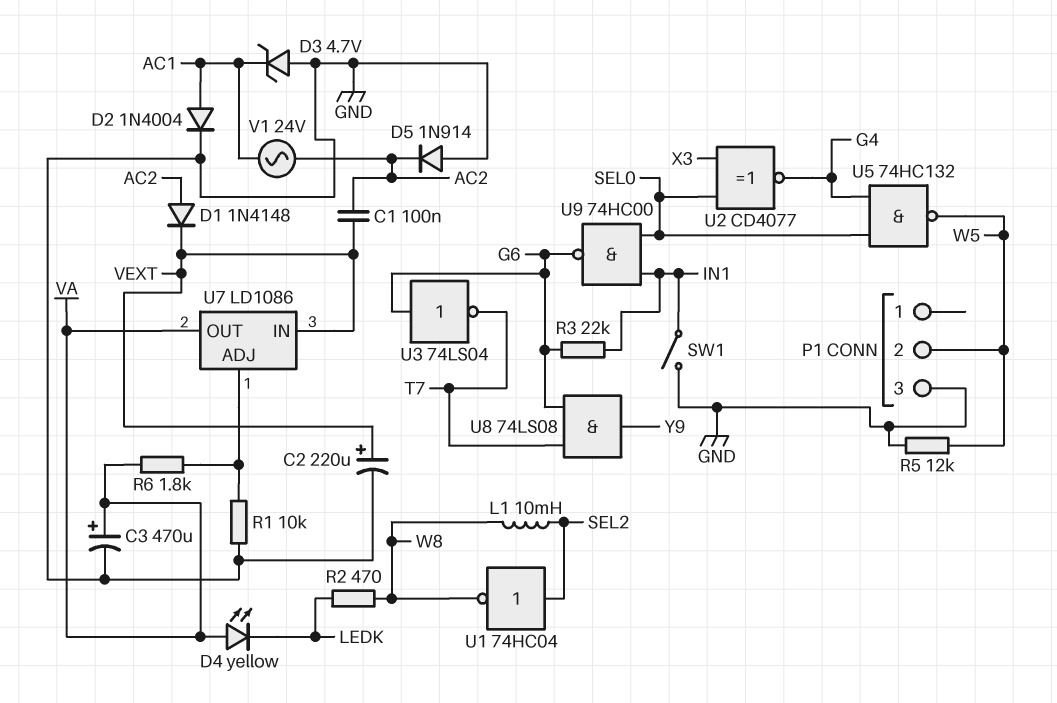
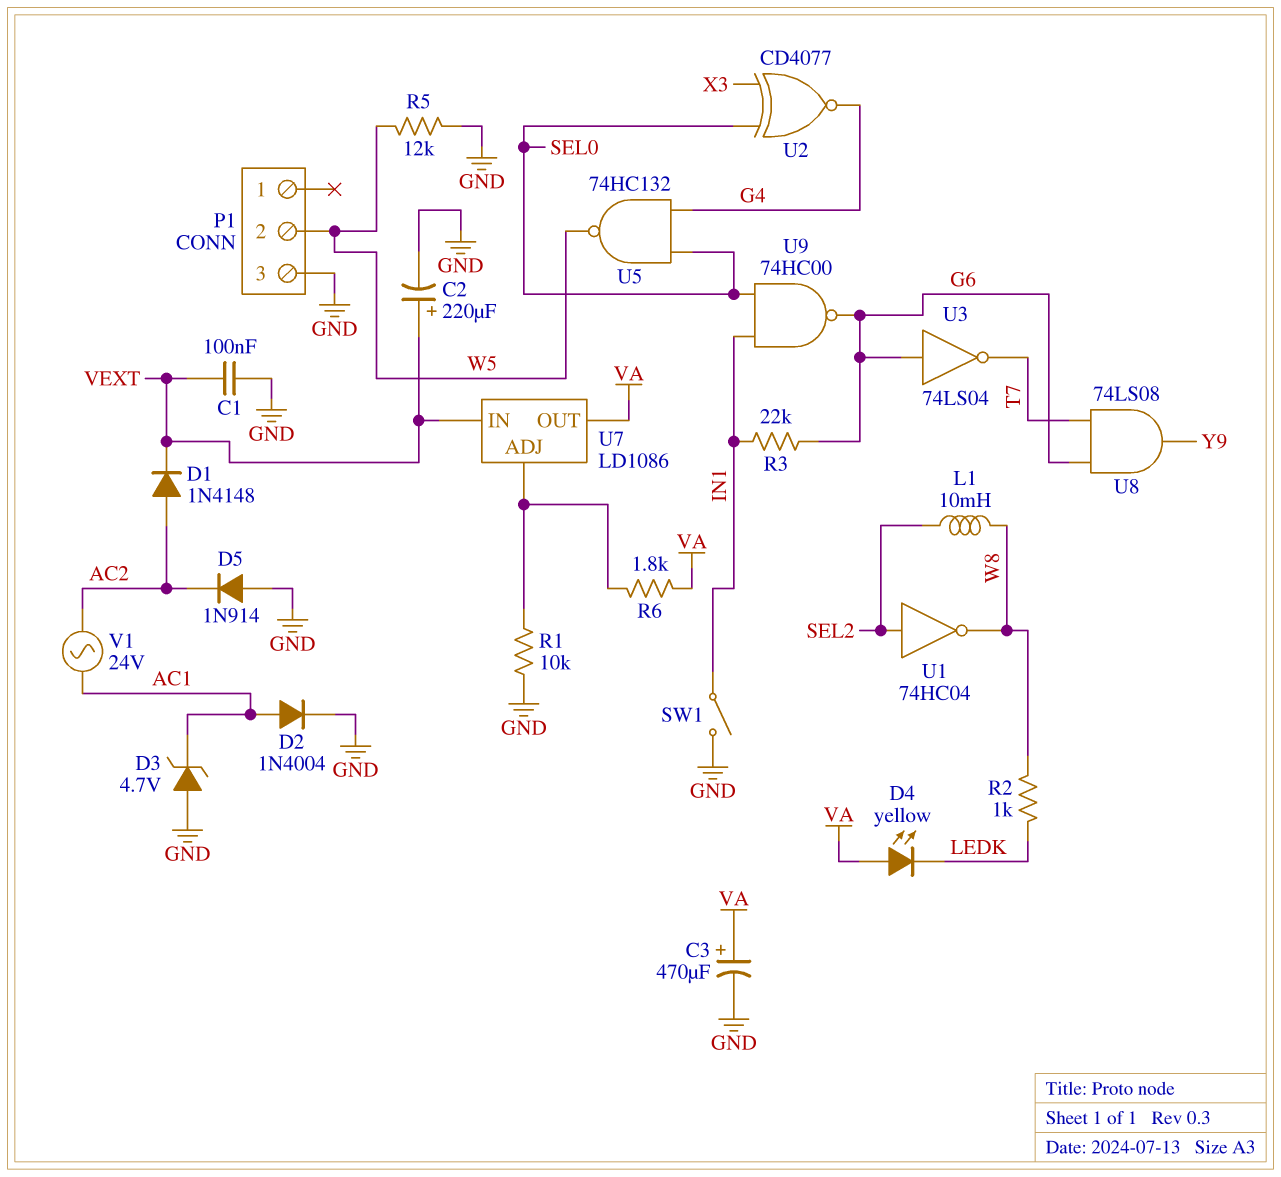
C1: 100nF (AC2, VEXT) -> 100nF (GND, VEXT)
R2: 470 (LEDK, W8) -> 1k (LEDK, W8)

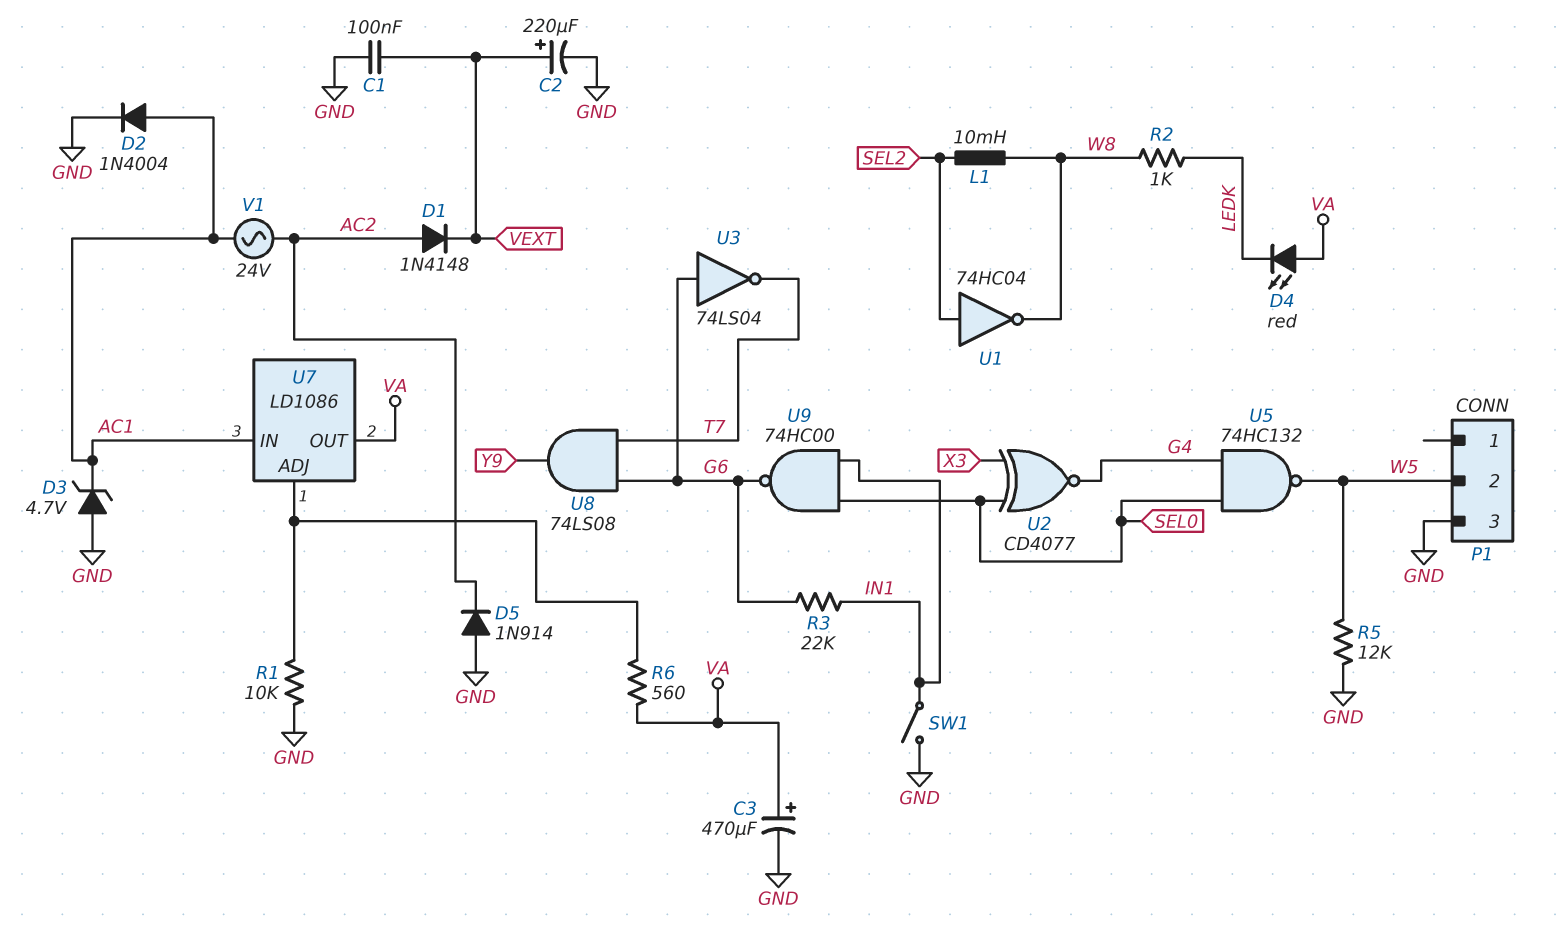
D4: LED yellow (A VA, K LEDK) -> LED red (A VA, K LEDK)
R6: 1.8k (U7/ADJ, VA) -> 560 (U7/ADJ, VA)
U7 pin IN: VEXT -> AC1

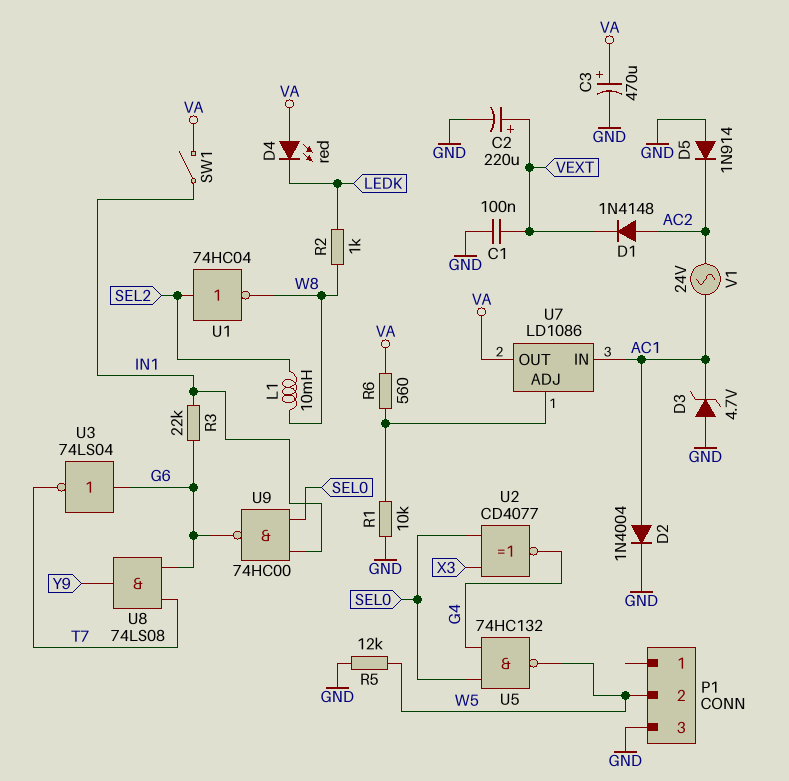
SW1: switch (GND, IN1) -> switch (IN1, VA)

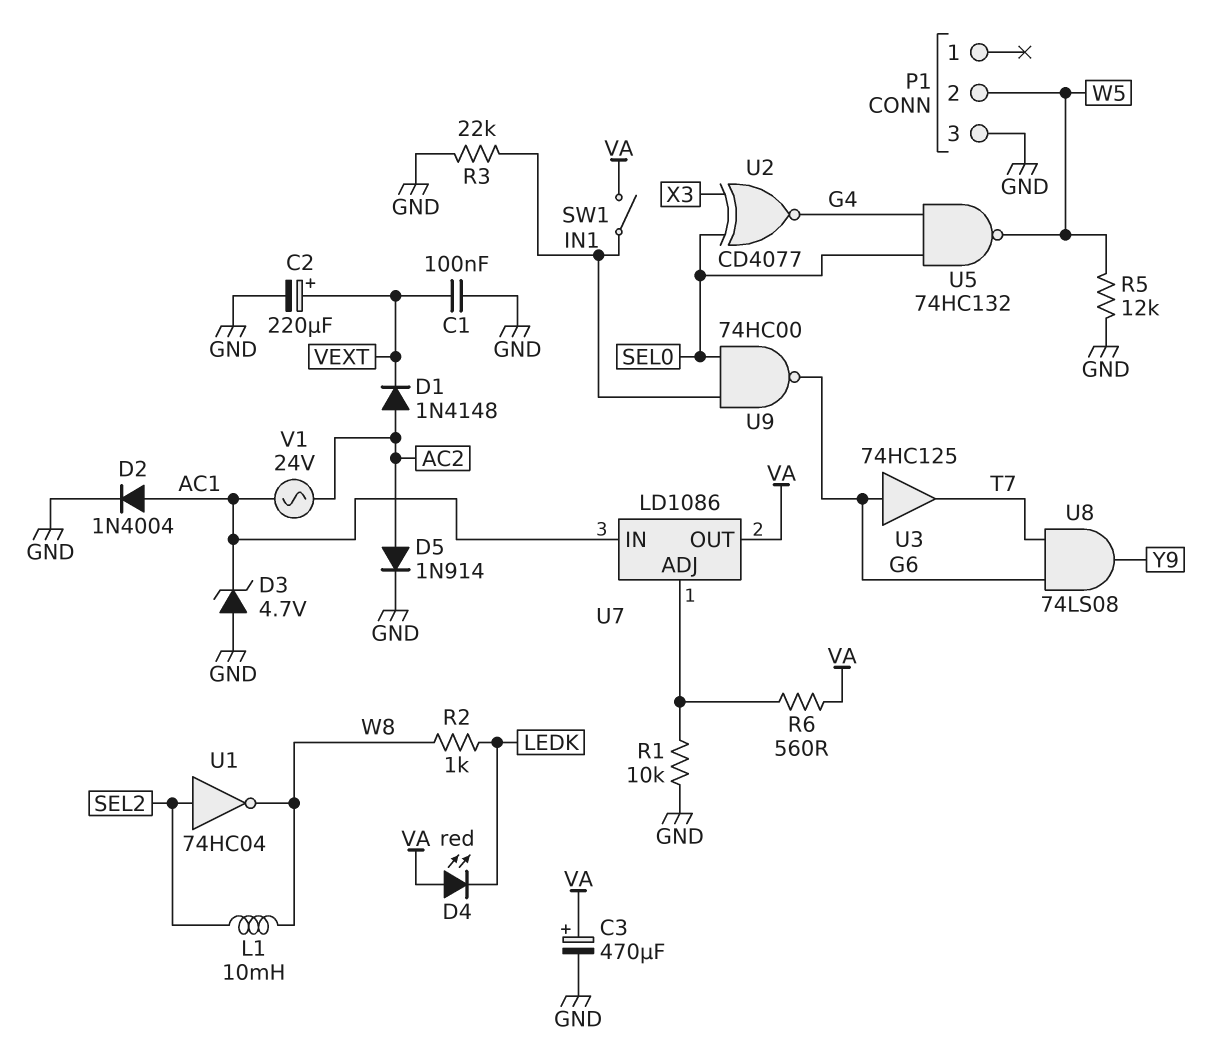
D5: diode 1N914 (A GND, K AC2) -> diode 1N914 (A AC2, K GND)
R3: 22k (G6, IN1) -> 22k (GND, IN1)
U3: NOT 74LS04 (in G6, out T7) -> buffer 74HC125 (in G6, out T7)

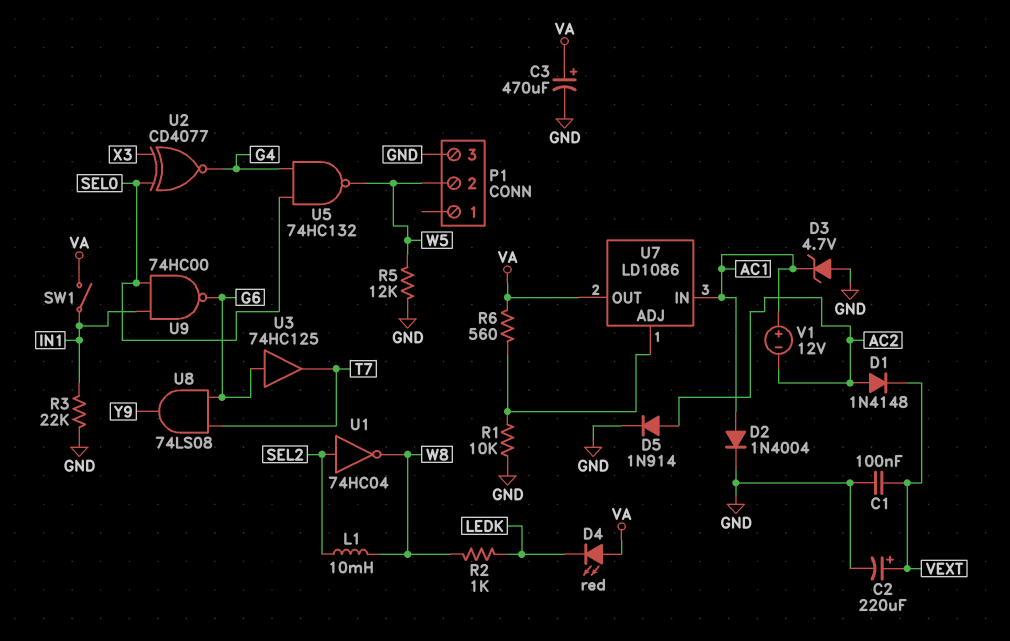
V1: AC 24V (AC1, AC2) -> 12V (plus AC1, minus AC2)

